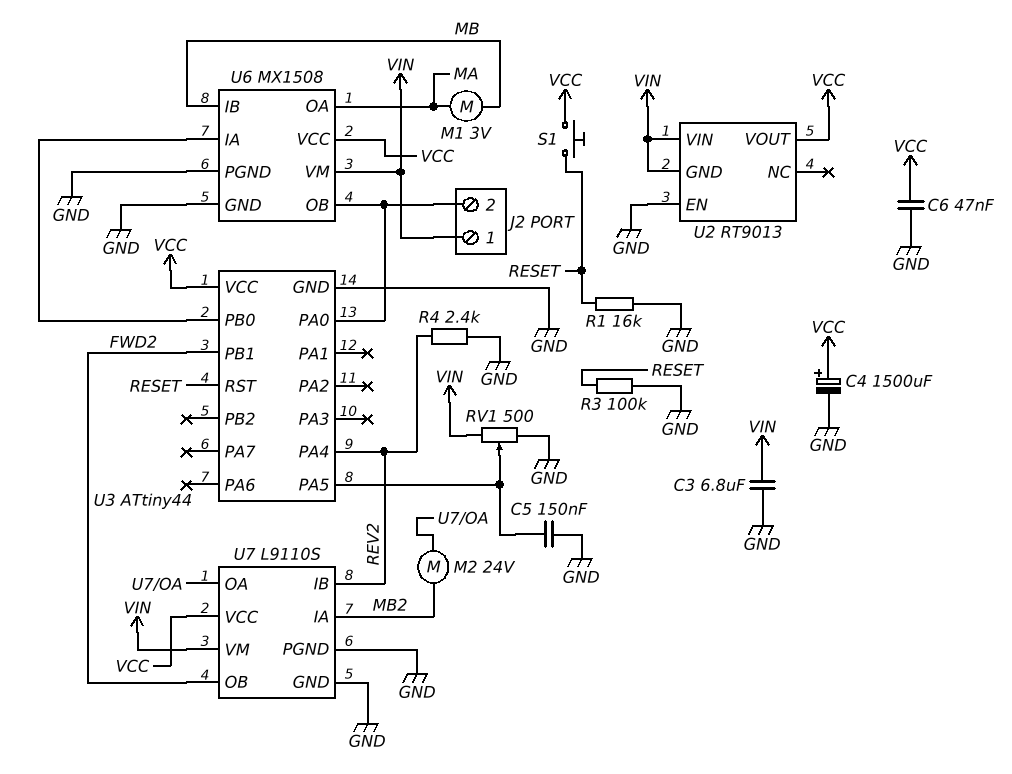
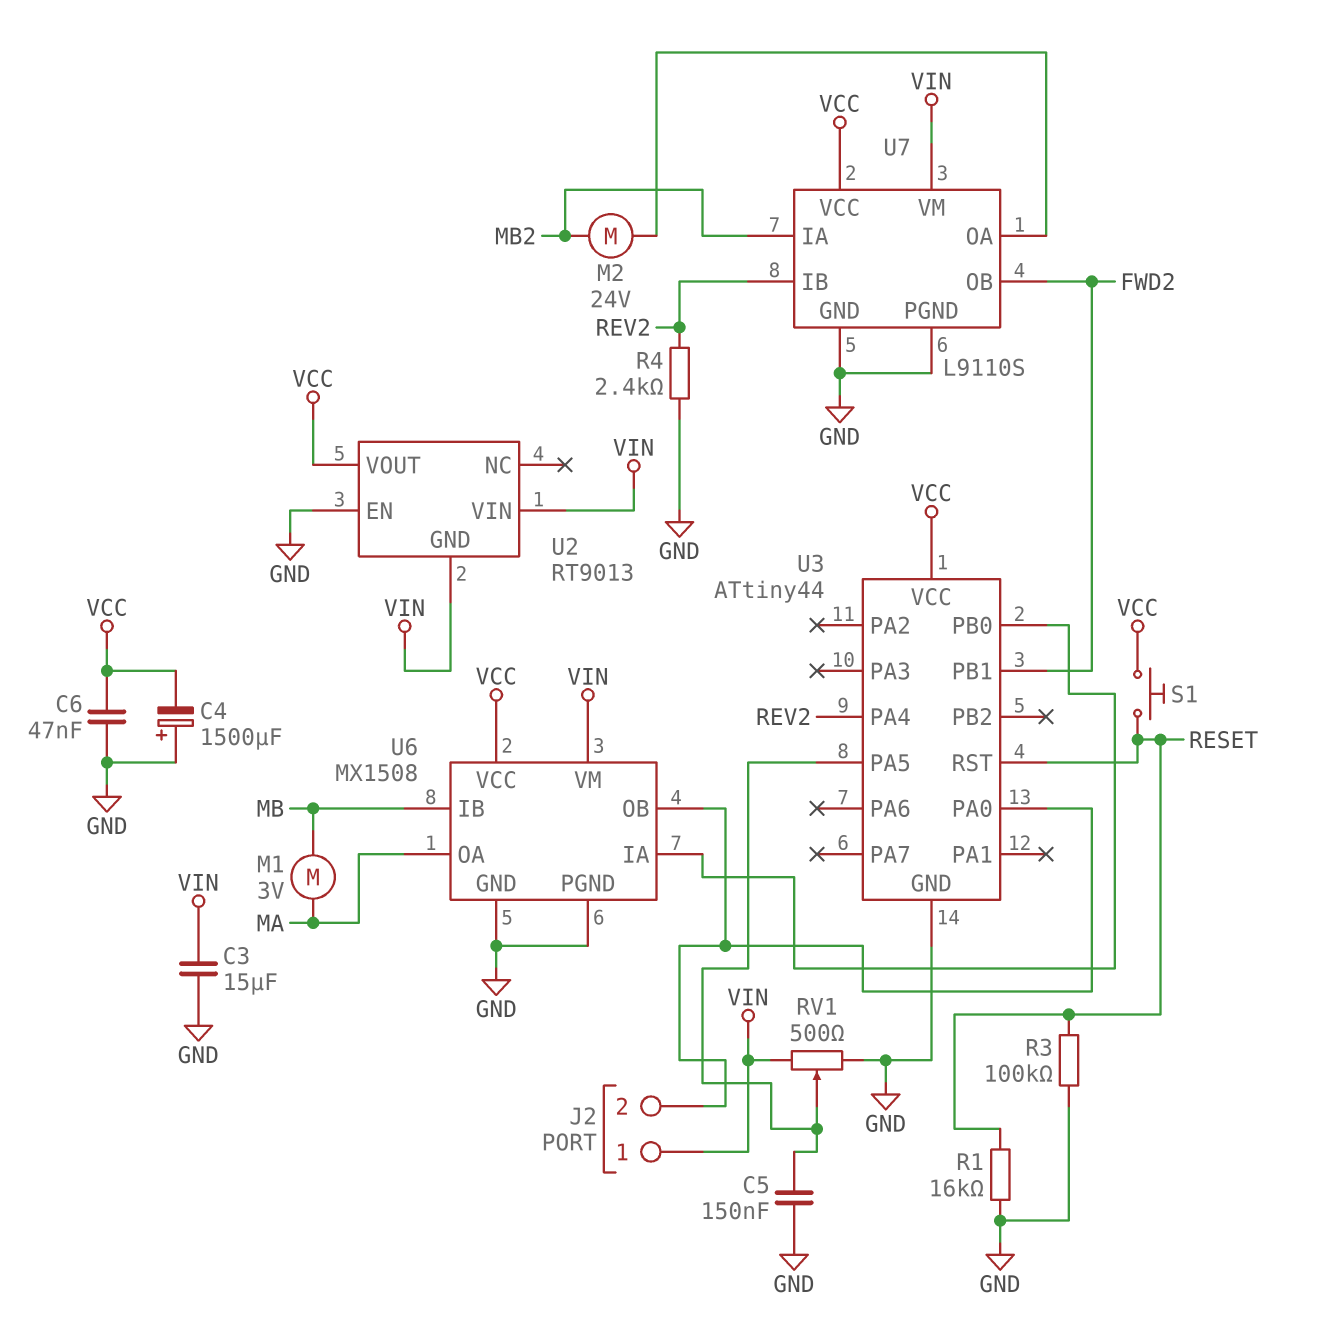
C3: 6.8uF (GND, VIN) -> 15uF (GND, VIN)
C4: 1500uF (plus VCC, minus GND) -> 1500uF (plus GND, minus VCC)

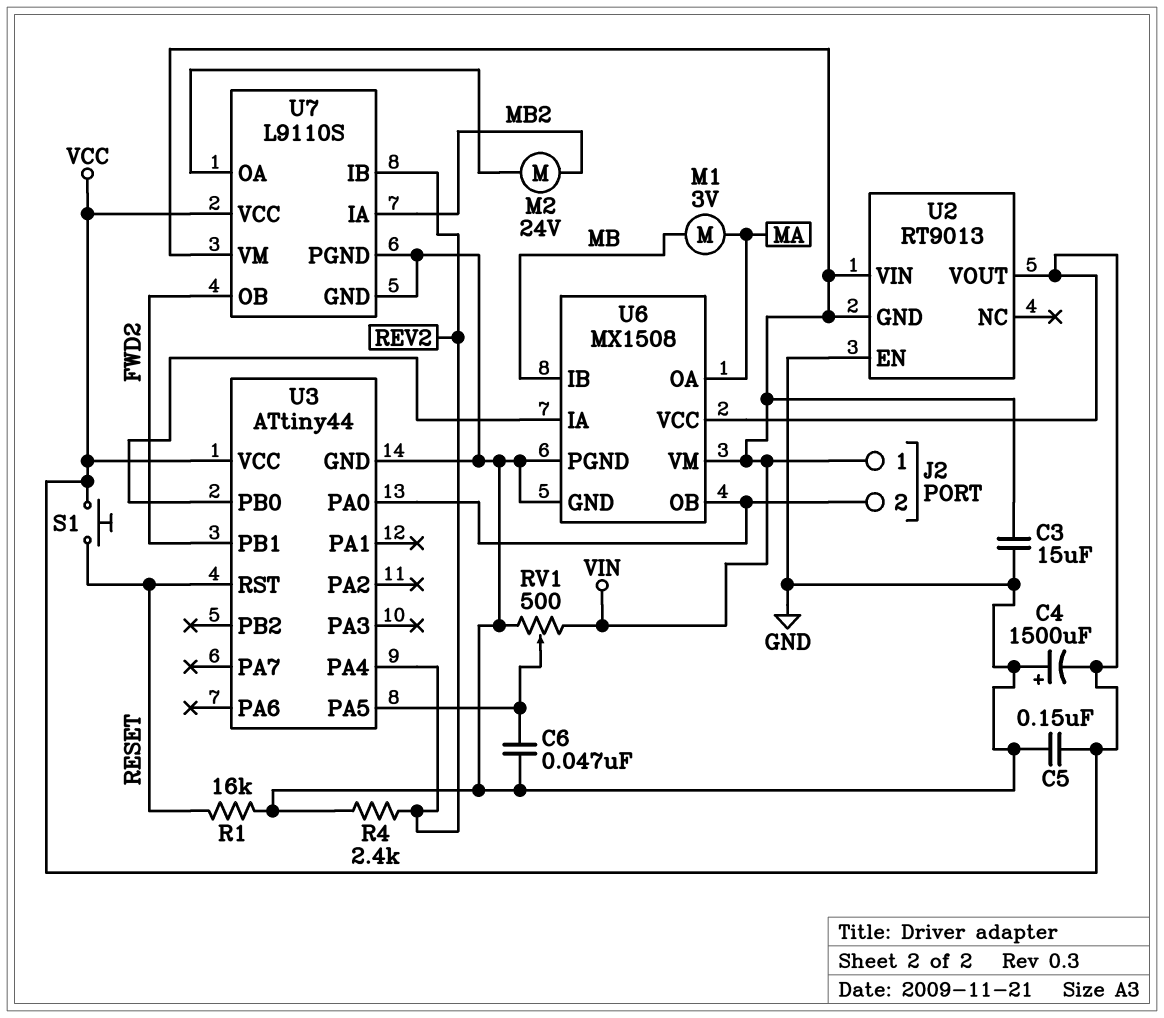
C5: 150nF (GND, U3/PA5) -> 150nF (GND, VCC)
C6: 47nF (GND, VCC) -> 47nF (GND, U3/PA5)
R3: 100k (GND, RESET) -> none

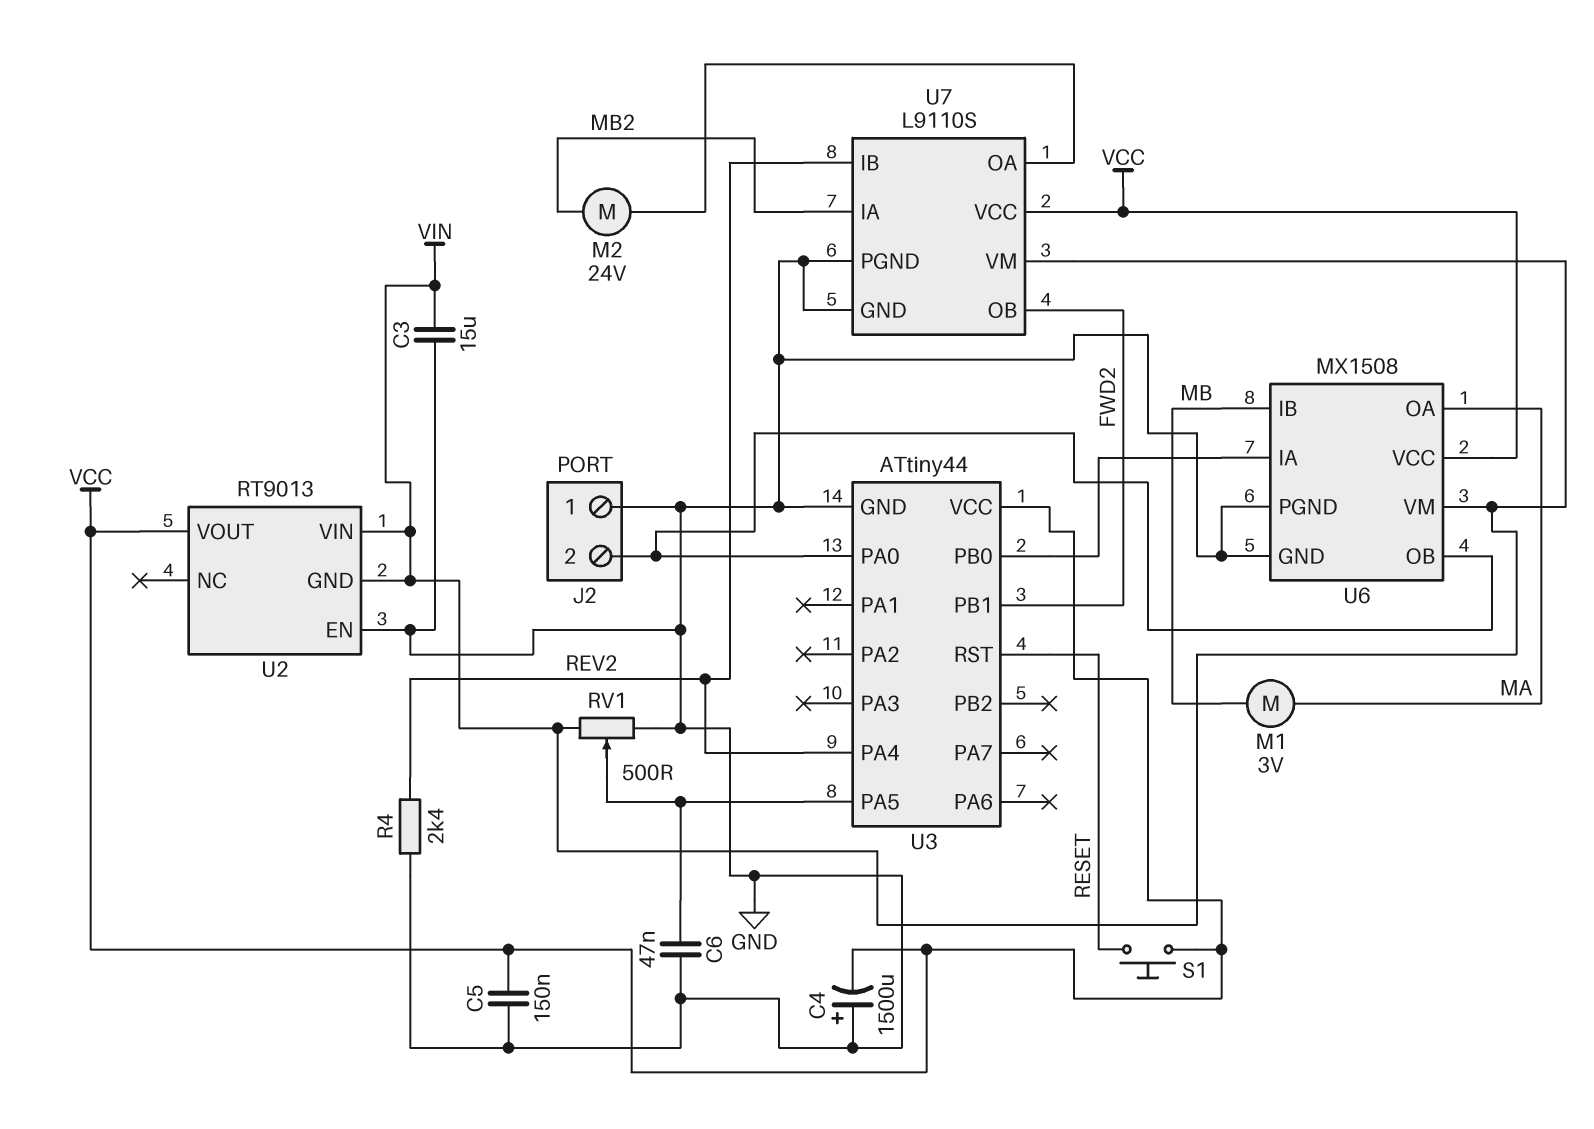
J2 pin 1: VIN -> GND
R1: 16k (GND, RESET) -> none

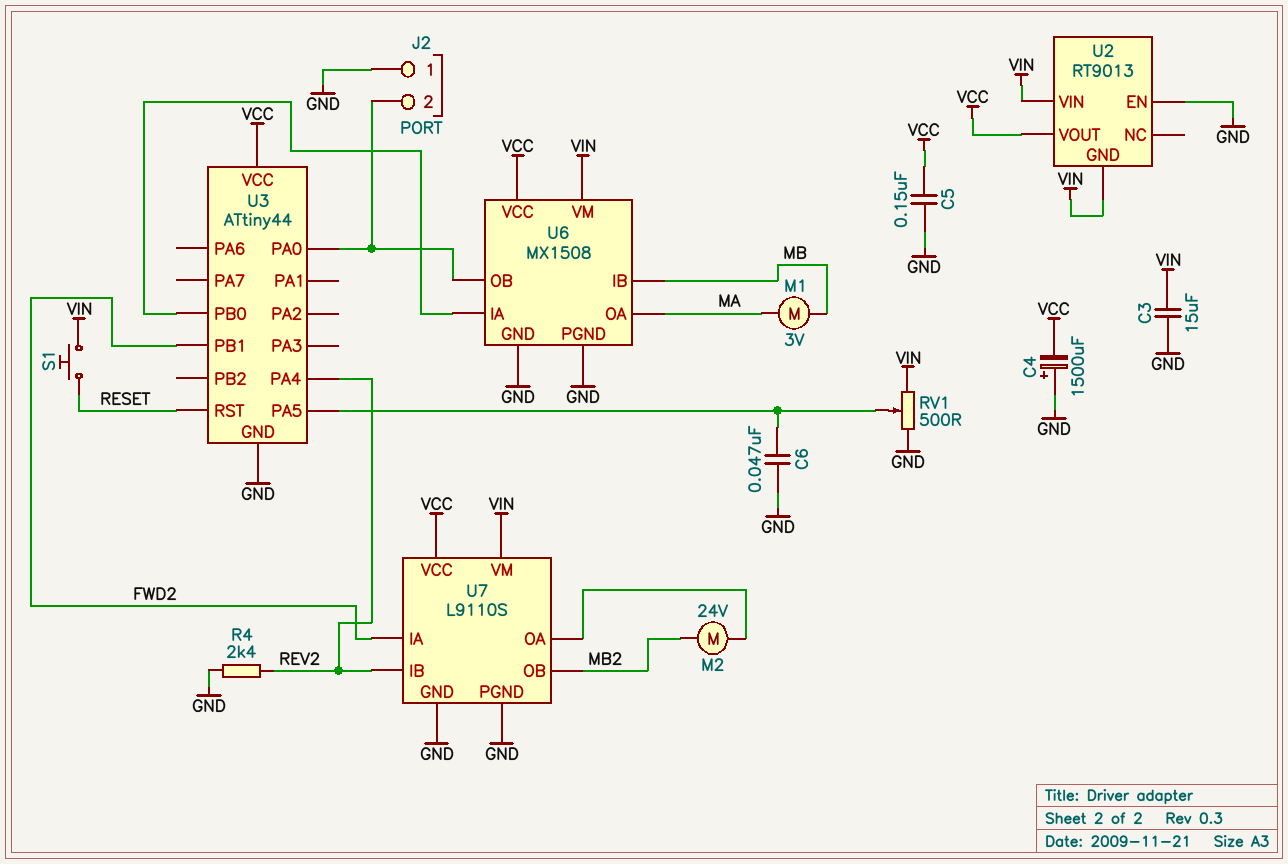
S1: button (RESET, VCC) -> button (RESET, VIN)
U7 pin IA: MB2 -> FWD2
U7 pin OB: FWD2 -> MB2

